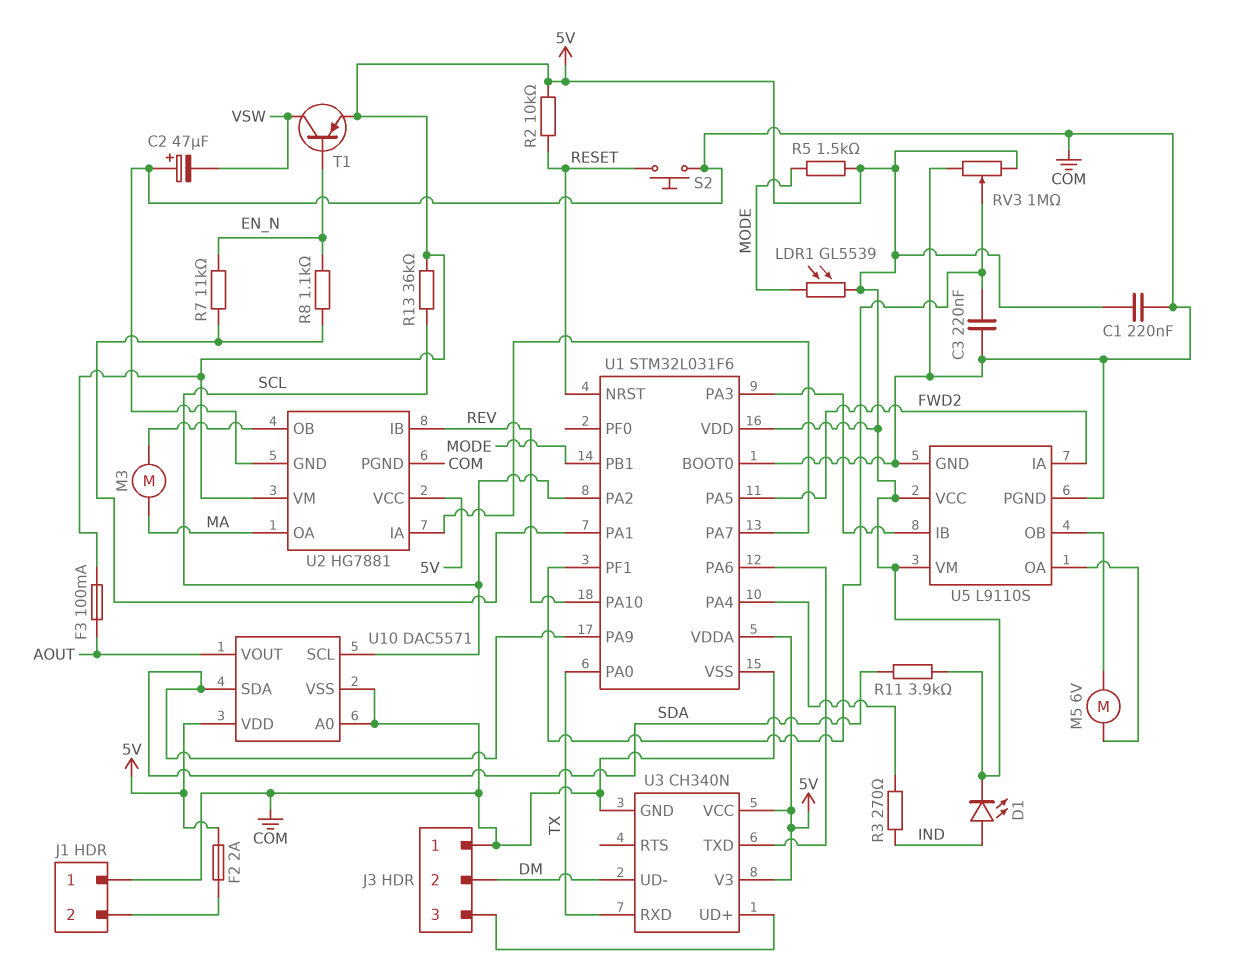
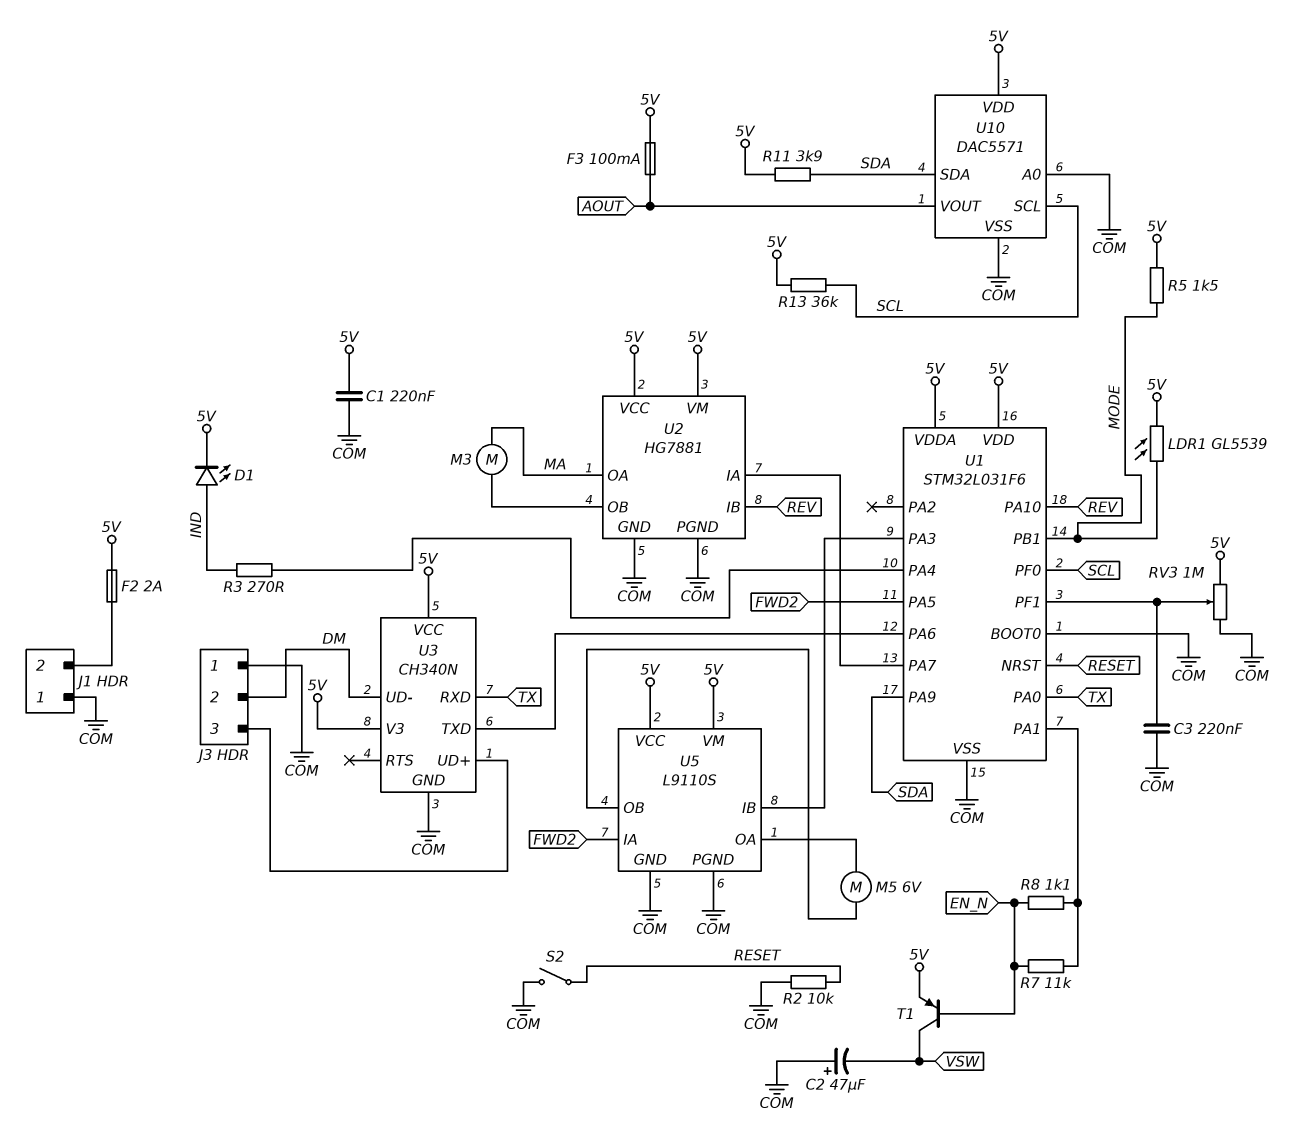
R2: 10k (5V, RESET) -> 10k (COM, RESET)
S2: button (COM, RESET) -> switch (COM, RESET)
U1 pin PA2: SCL -> none
U1 pin PF0: none -> SCL

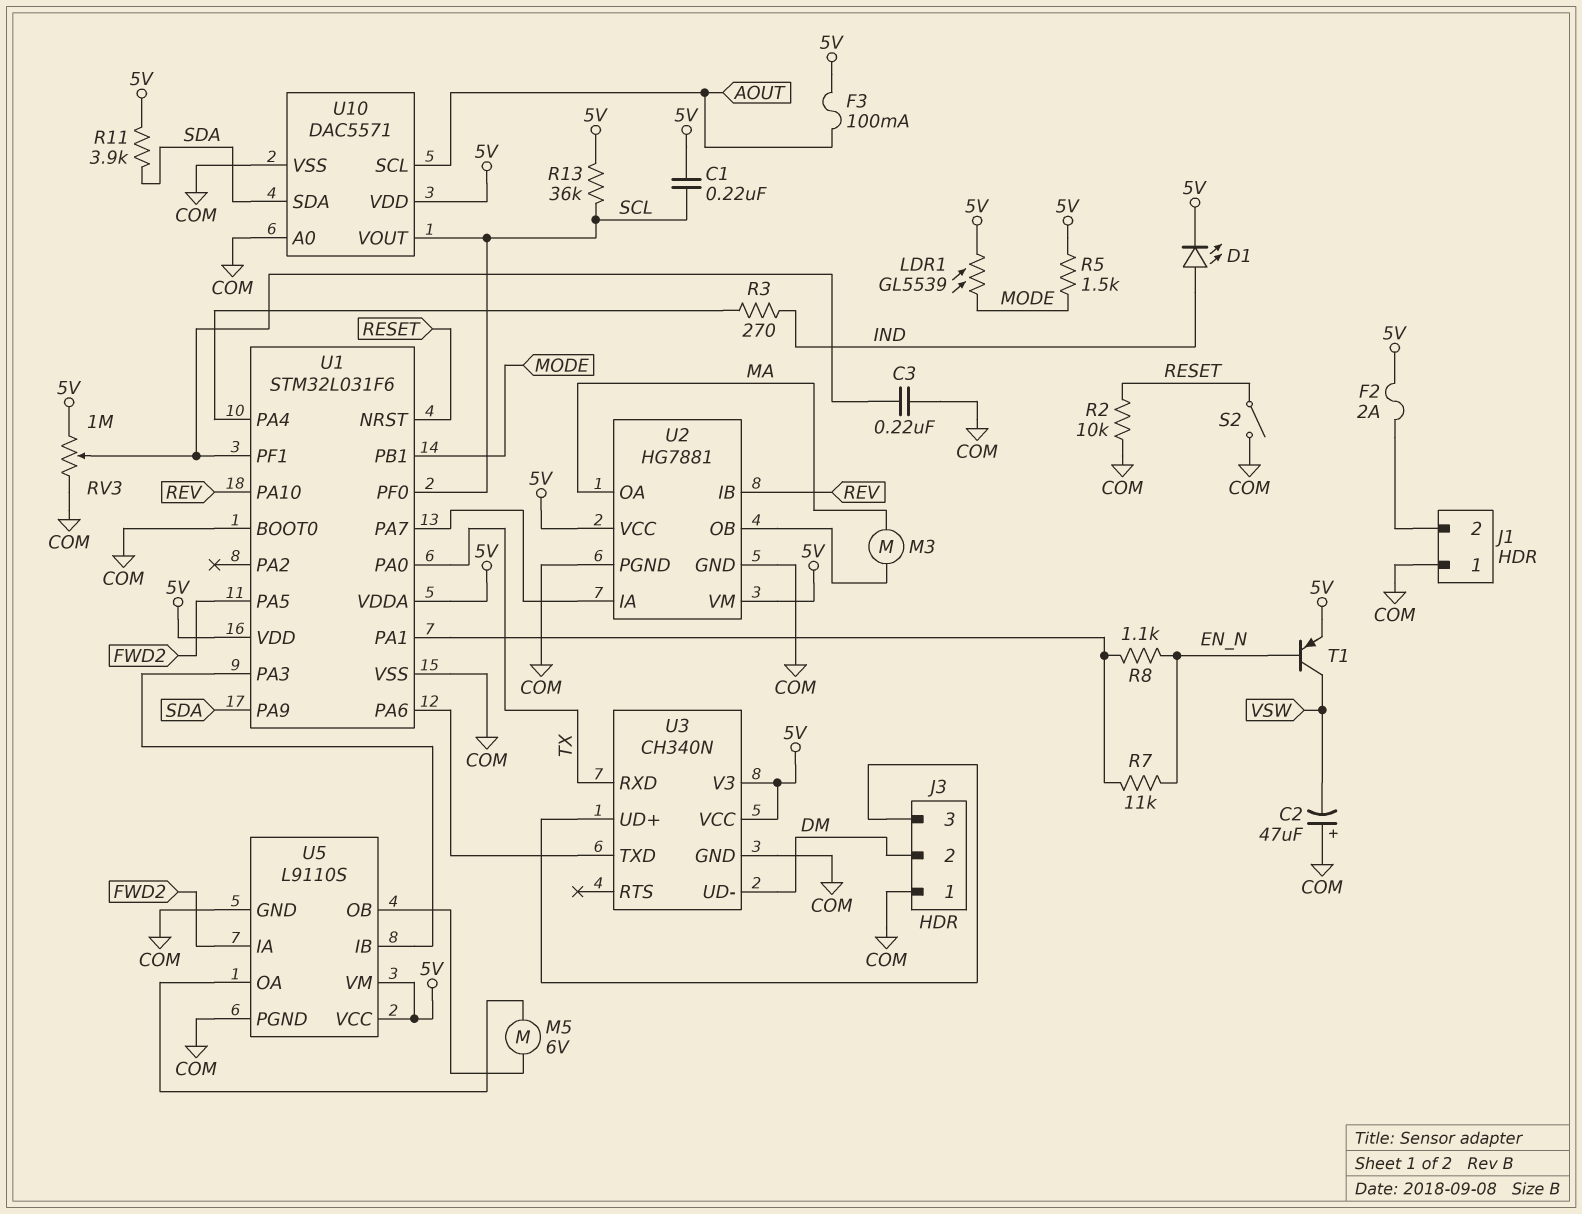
C1: 220nF (5V, COM) -> 220nF (5V, SCL)
U10 pin SCL: SCL -> AOUT
U10 pin VOUT: AOUT -> SCL

